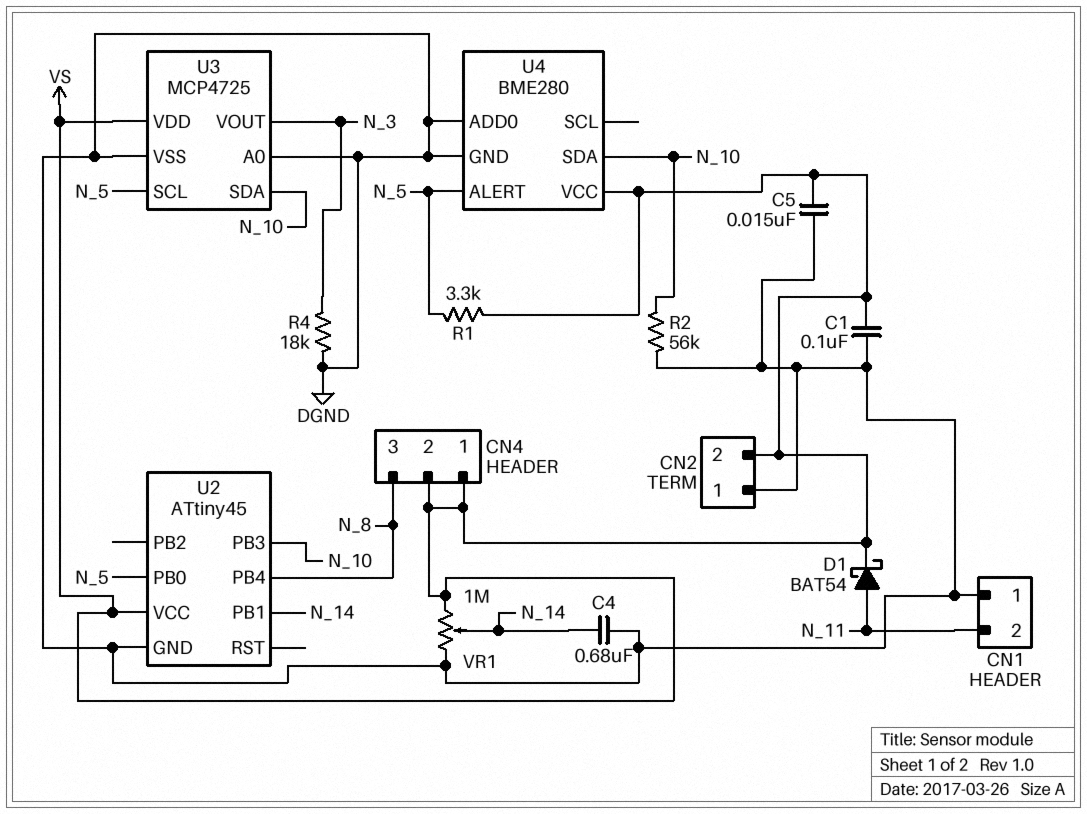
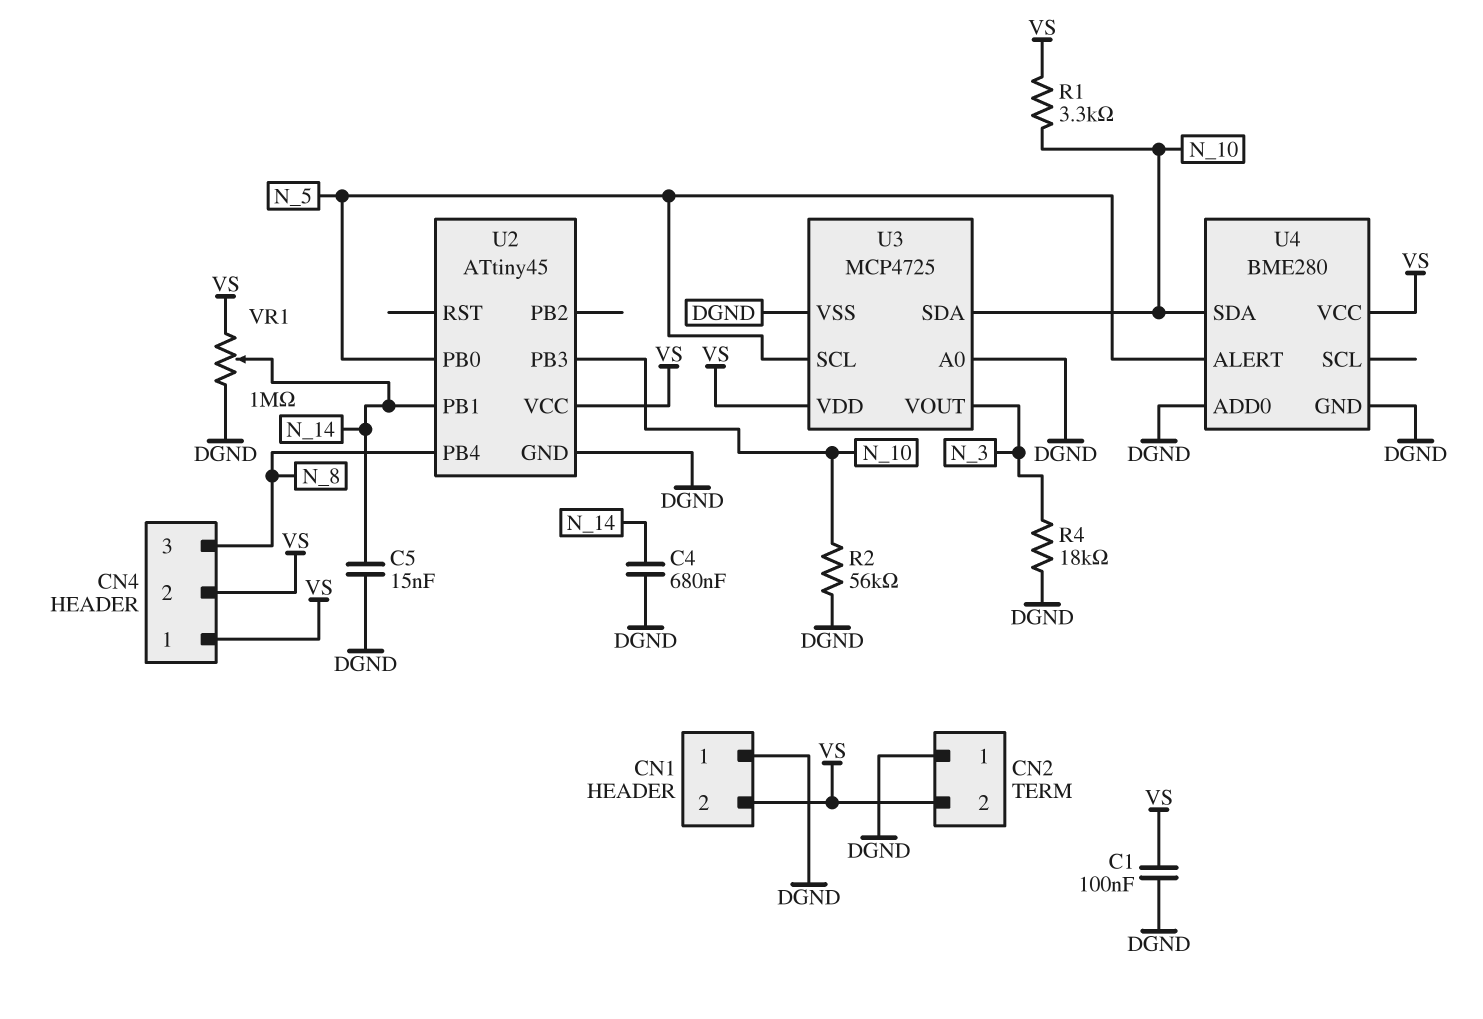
C5: 15nF (DGND, VS) -> 15nF (DGND, N_14)
CN1 pin 2: N_11 -> VS
D1: schottky BAT54 (A N_11, K VS) -> none
R1: 3.3k (N_5, VS) -> 3.3k (N_10, VS)

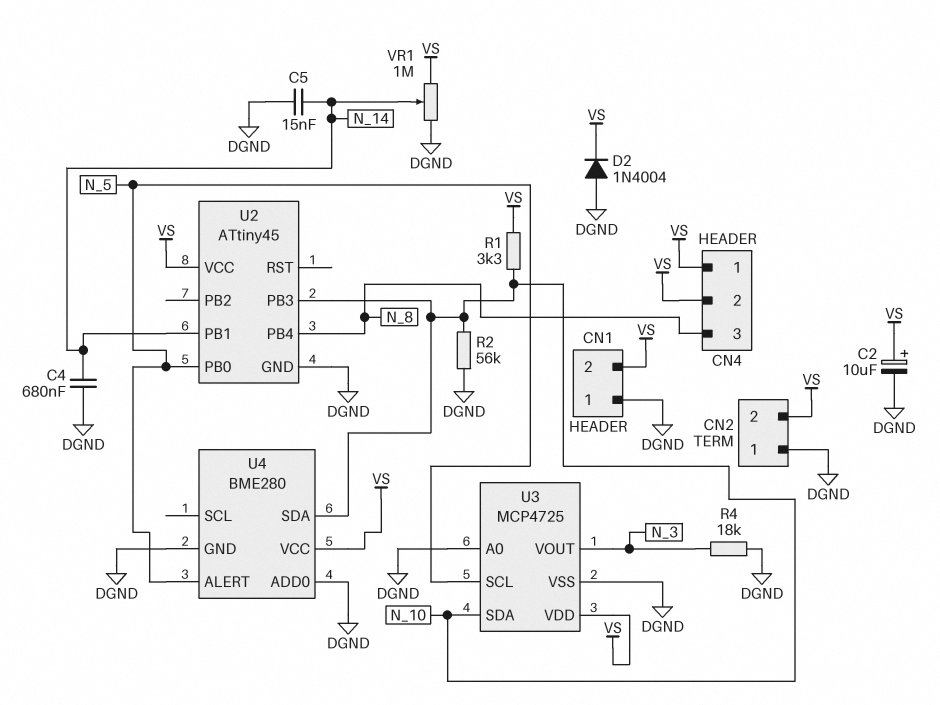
C1: 100nF (DGND, VS) -> none
C2: none -> 10uF (plus VS, minus DGND)
D2: none -> diode 1N4004 (A DGND, K VS)

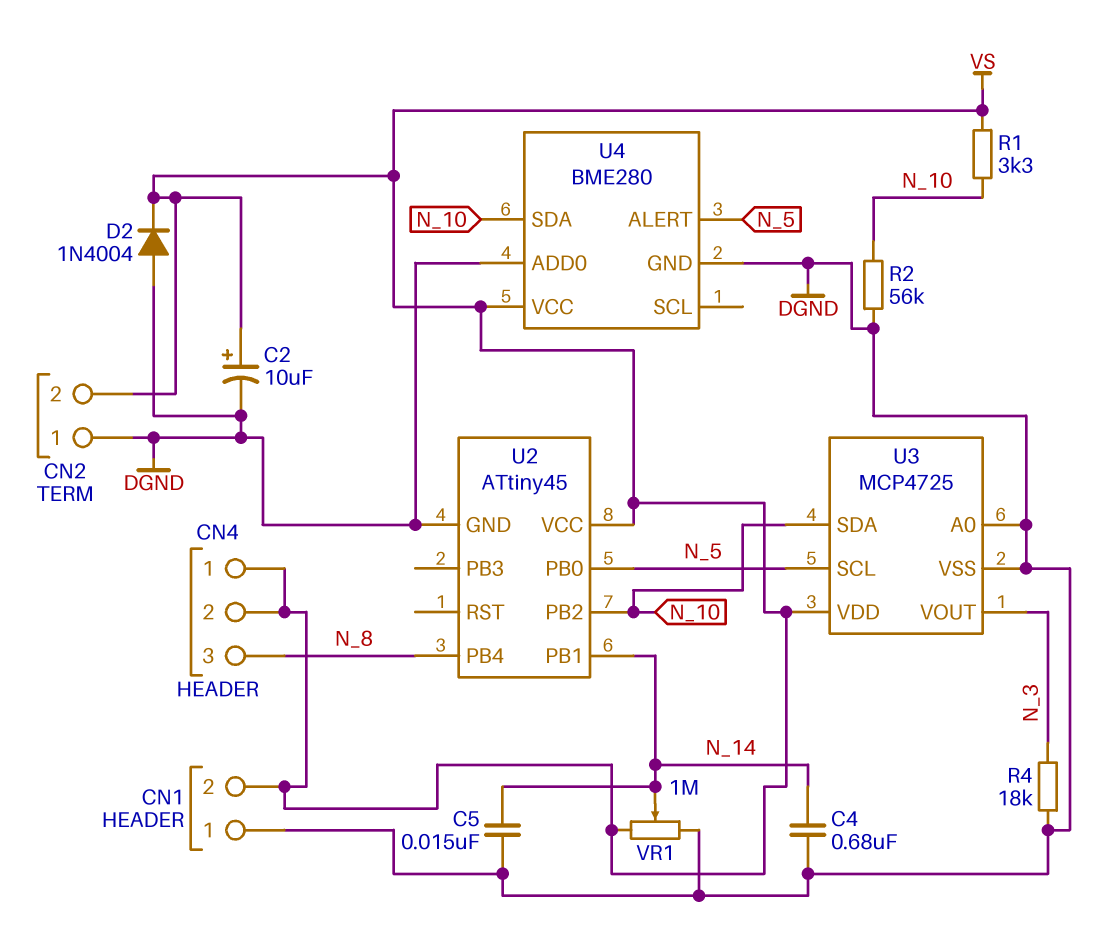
U2 pin PB2: none -> N_10
U2 pin PB3: N_10 -> none

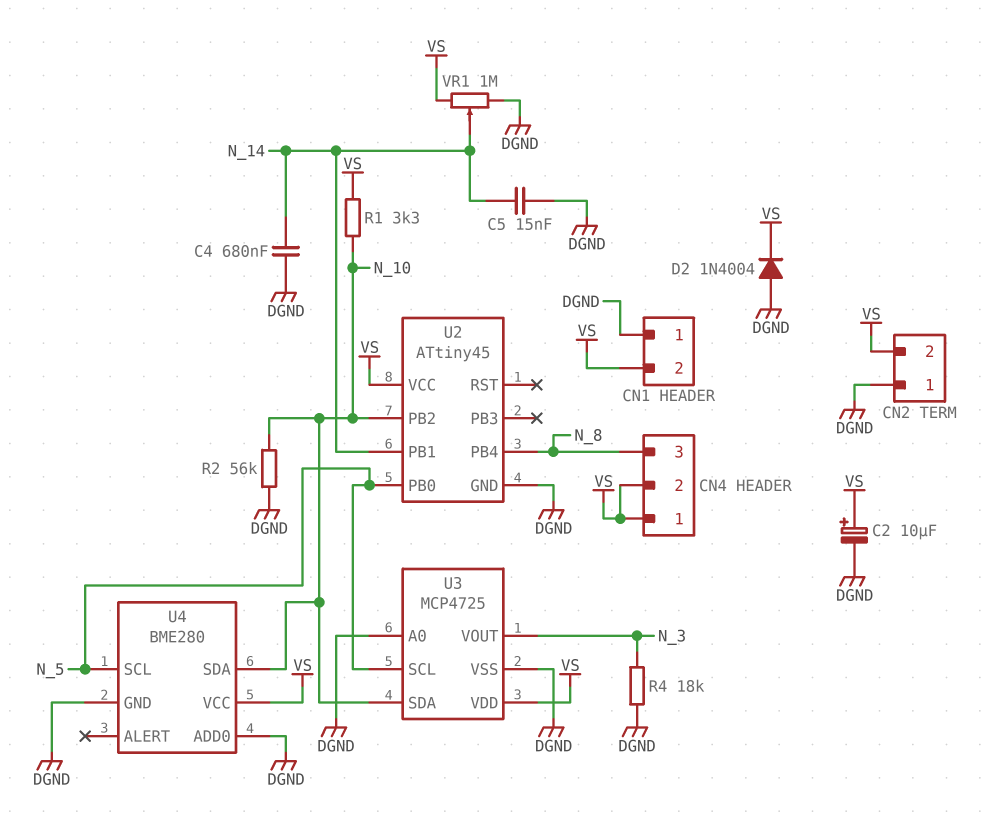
U4 pin ALERT: N_5 -> none
U4 pin SCL: none -> N_5

